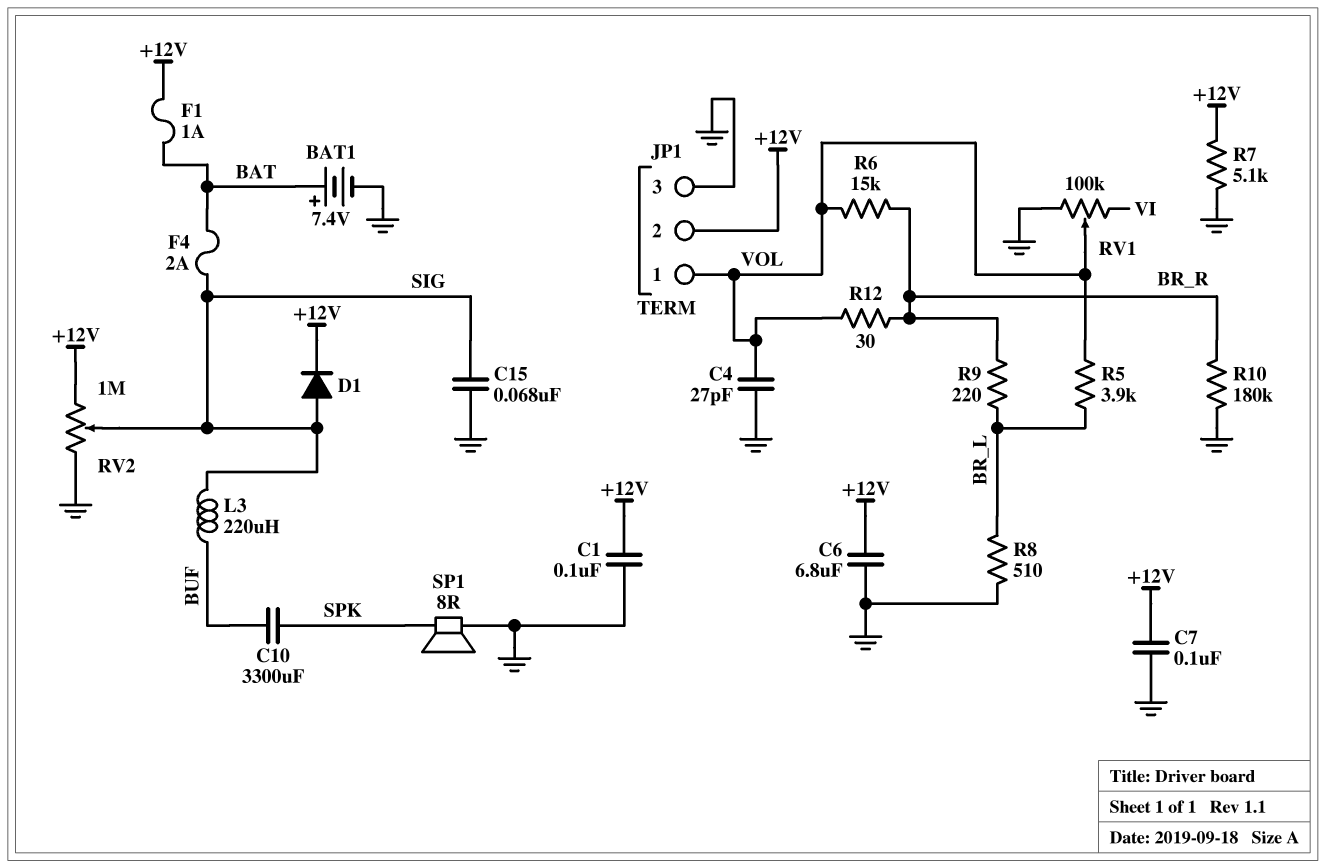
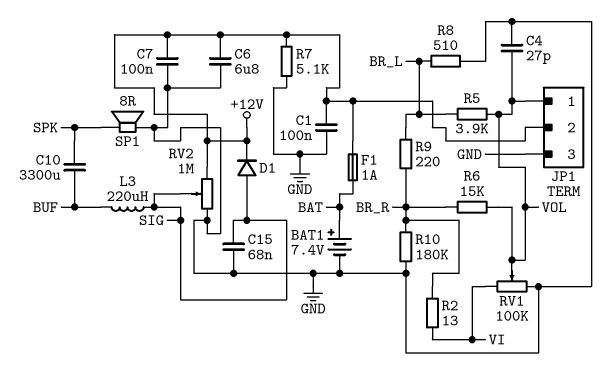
F4: 2A (BAT, SIG) -> none
R2: none -> 13 (BR_R, VI)
R12: 30 (BR_R, VOL) -> none

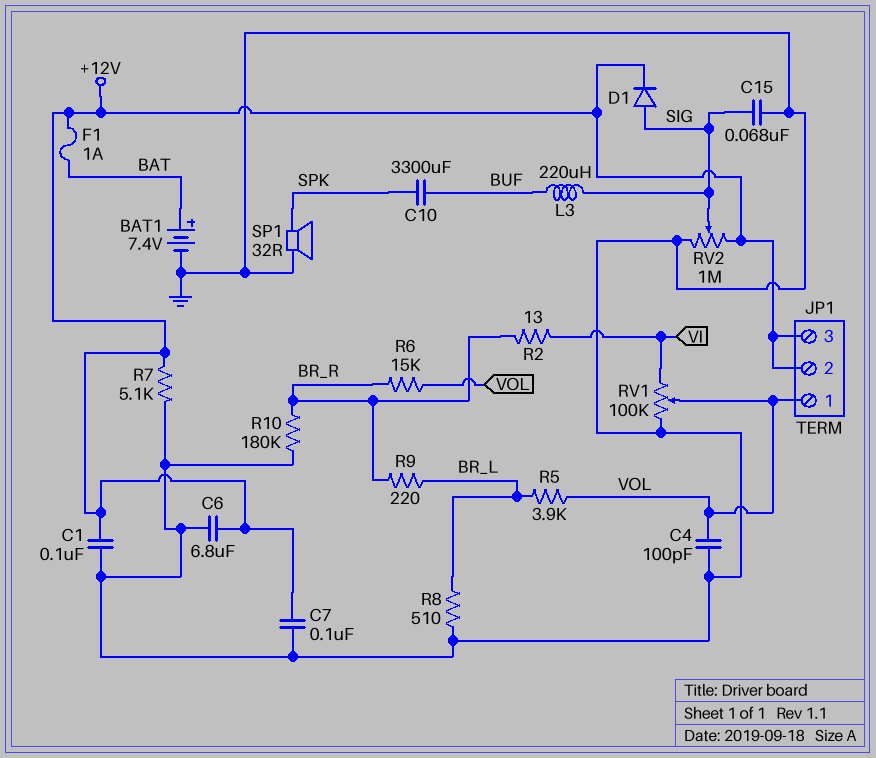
C4: 27pF (GND, VOL) -> 100pF (GND, VOL)
JP1 pin 3: GND -> +12V
SP1: speaker 8R (GND, SPK) -> speaker 32R (GND, SPK)

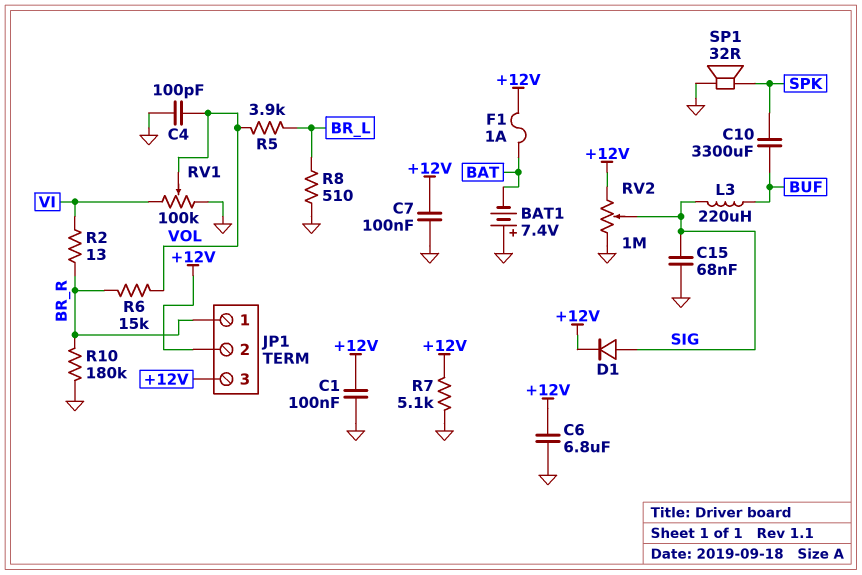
BAT1: 7.4V (plus BAT, minus GND) -> 7.4V (plus GND, minus BAT)
JP1 pin 1: VOL -> BR_R
R9: 220 (BR_L, BR_R) -> none

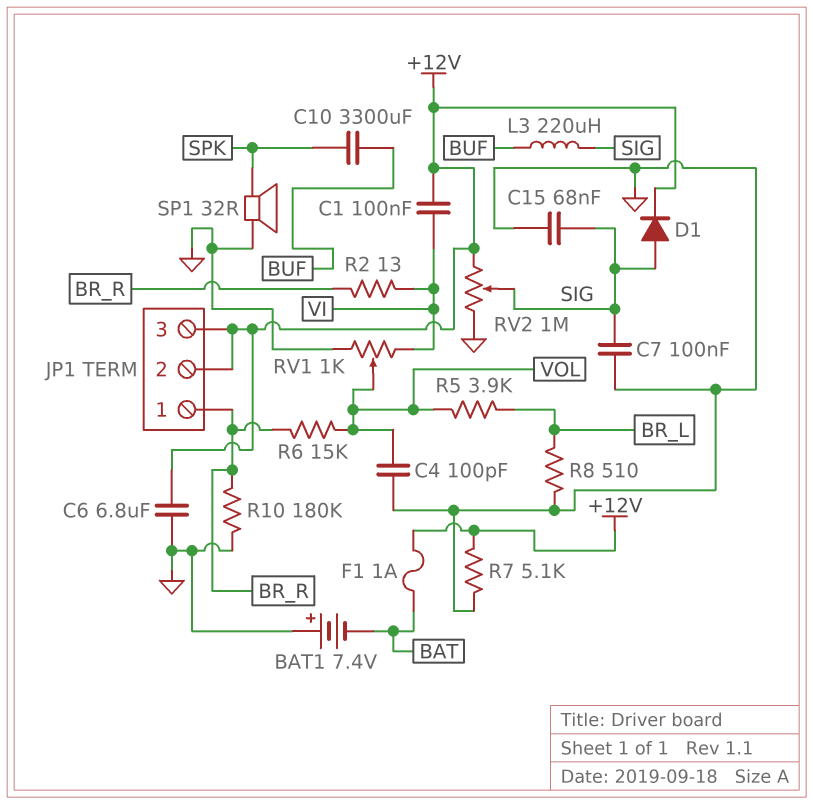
C1: 100nF (+12V, GND) -> 100nF (+12V, VI)
C7: 100nF (+12V, GND) -> 100nF (GND, SIG)
RV1: 100k (GND, VI, wiper VOL) -> 1k (GND, VI, wiper VOL)

